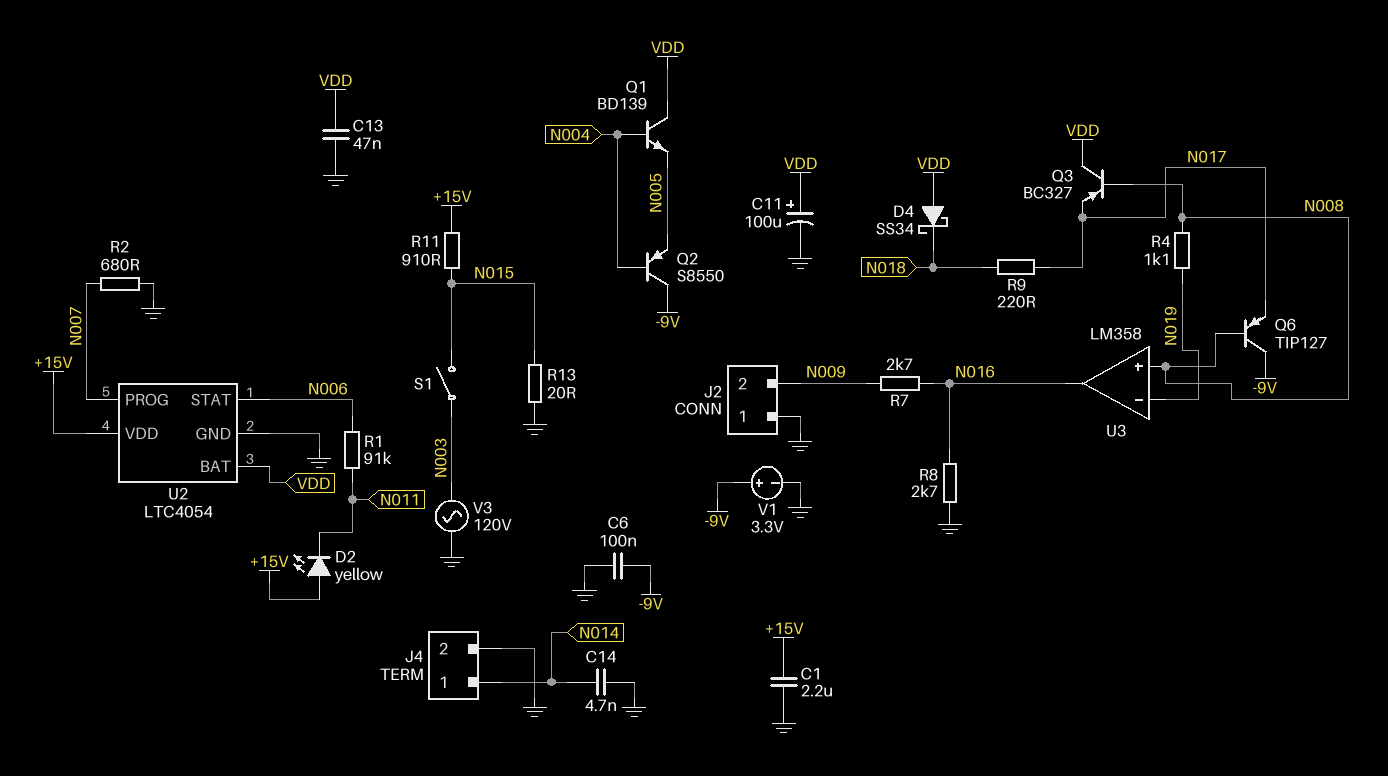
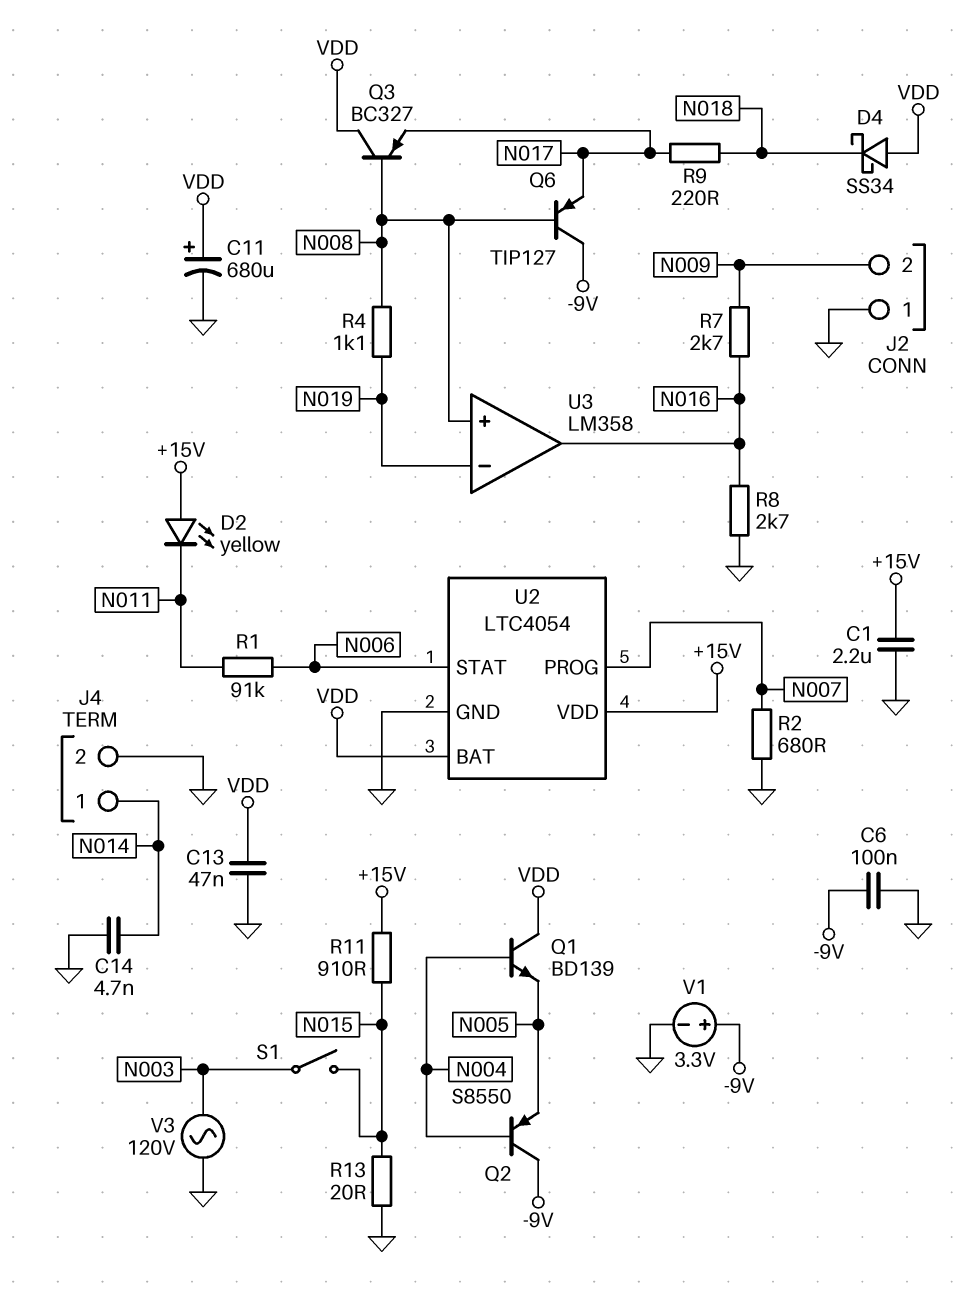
C11: 100uF (plus VDD, minus GND) -> 680uF (plus VDD, minus GND)

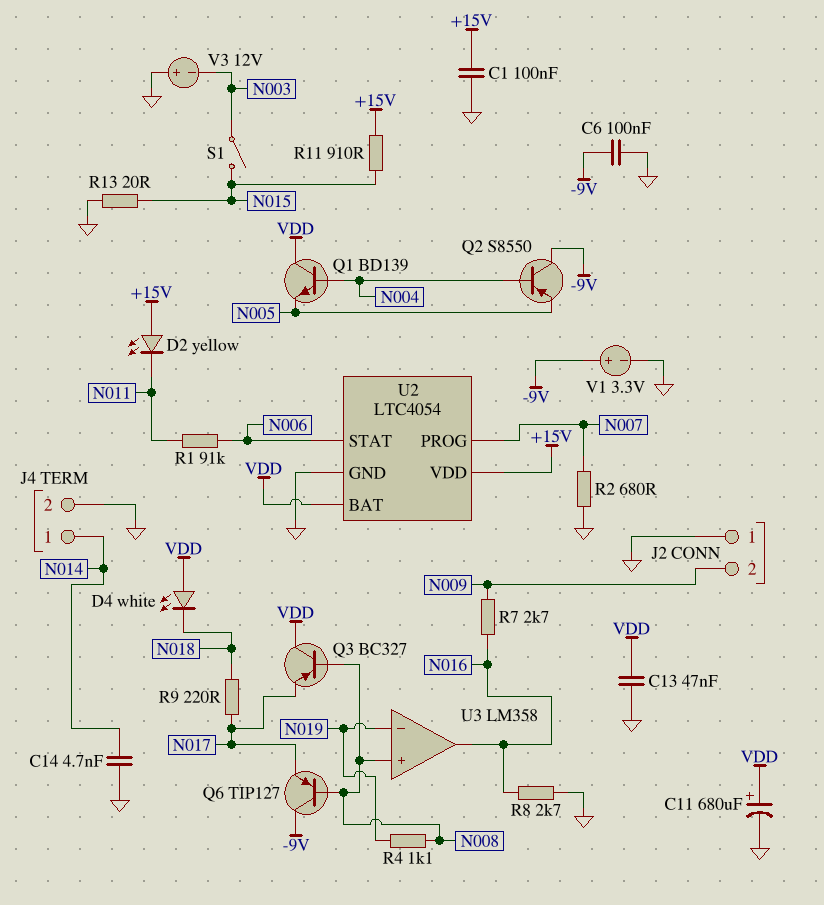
C1: 2.2uF (+15V, GND) -> 100nF (+15V, GND)
D4: schottky SS34 (A VDD, K N018) -> LED white (A VDD, K N018)
V3: AC 120V (GND, N003) -> 12V (plus GND, minus N003)

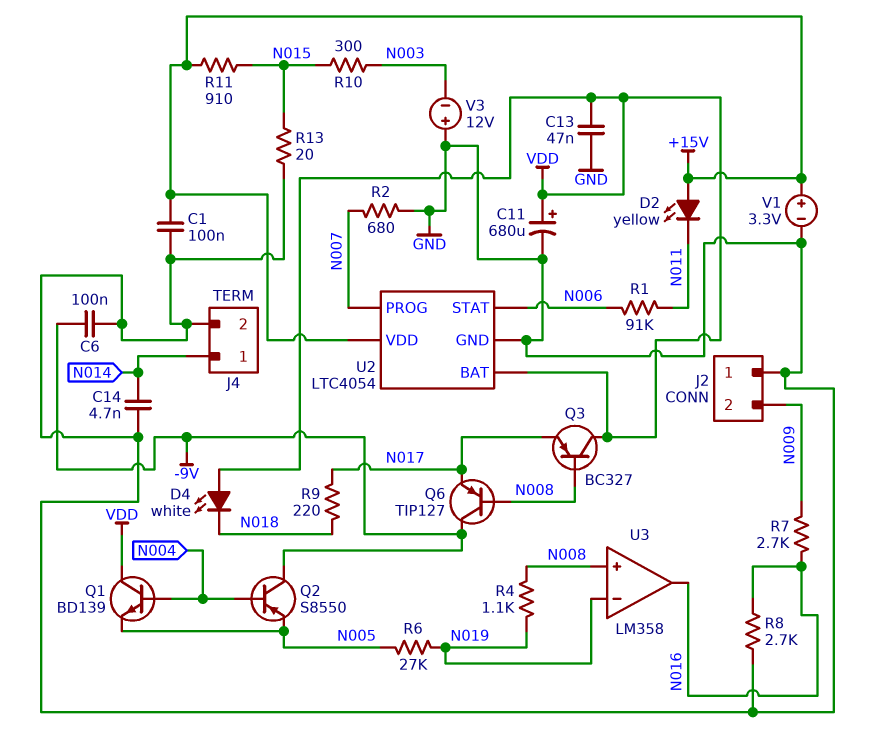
R6: none -> 27k (N005, N019)
R10: none -> 300 (N003, N015)
S1: switch (N003, N015) -> none
V1: 3.3V (plus -9V, minus GND) -> 3.3V (plus +15V, minus GND)

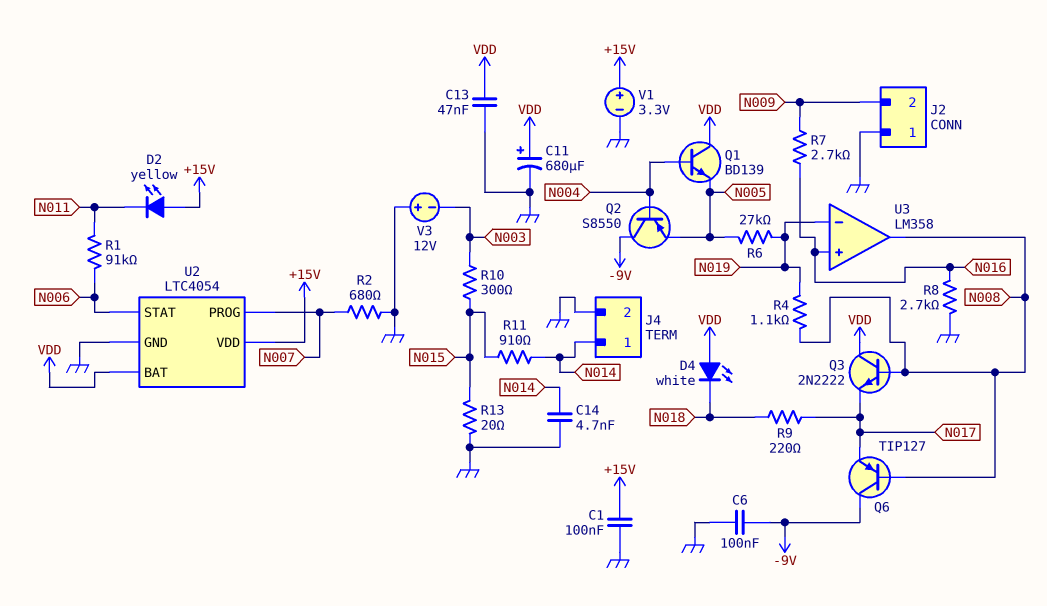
Q3: PNP BC327 (B N008, C VDD, E N017) -> NPN 2N2222 (B N008, C VDD, E N017)
R11: 910 (+15V, N015) -> 910 (N014, N015)
U3 pin in+: N008 -> N016
U3 pin out: N016 -> N008

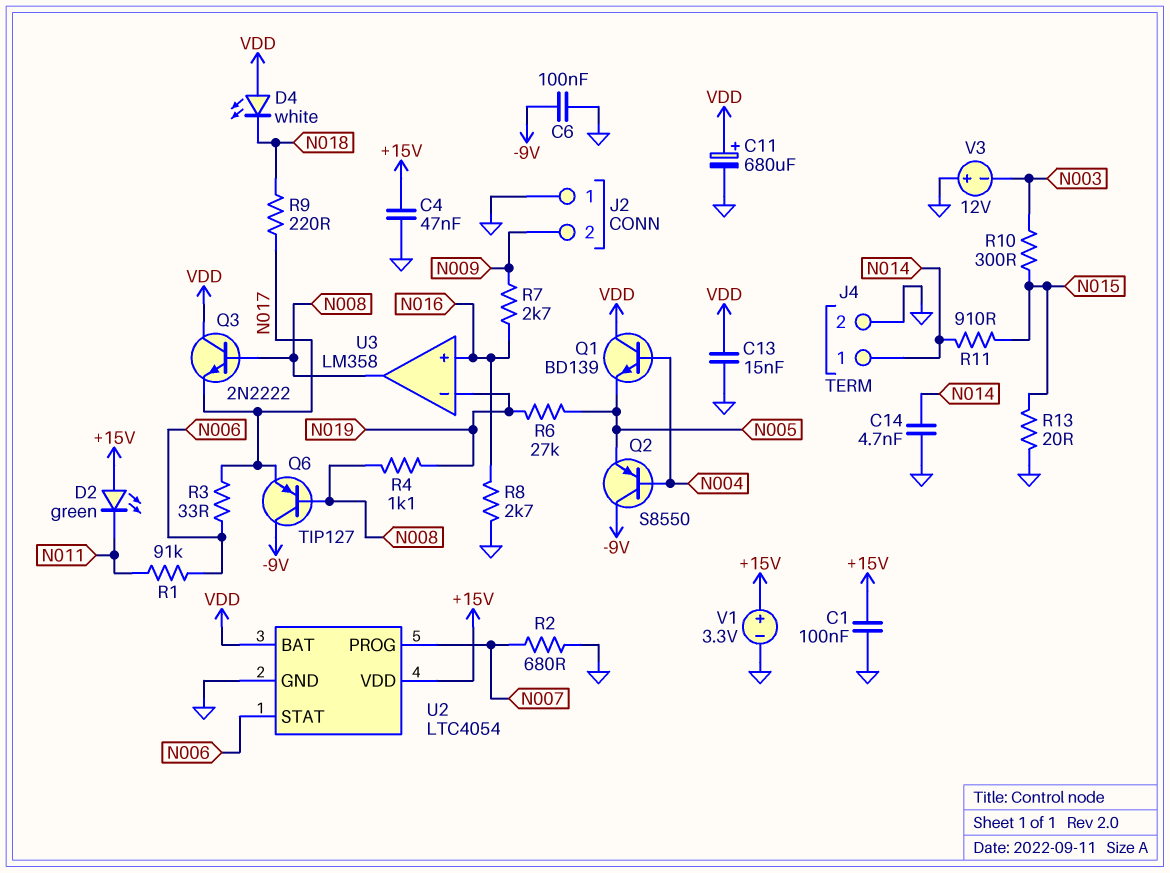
C4: none -> 47nF (+15V, GND)
C13: 47nF (GND, VDD) -> 15nF (GND, VDD)
D2: LED yellow (A +15V, K N011) -> LED green (A +15V, K N011)
R3: none -> 33 (N006, N017)

